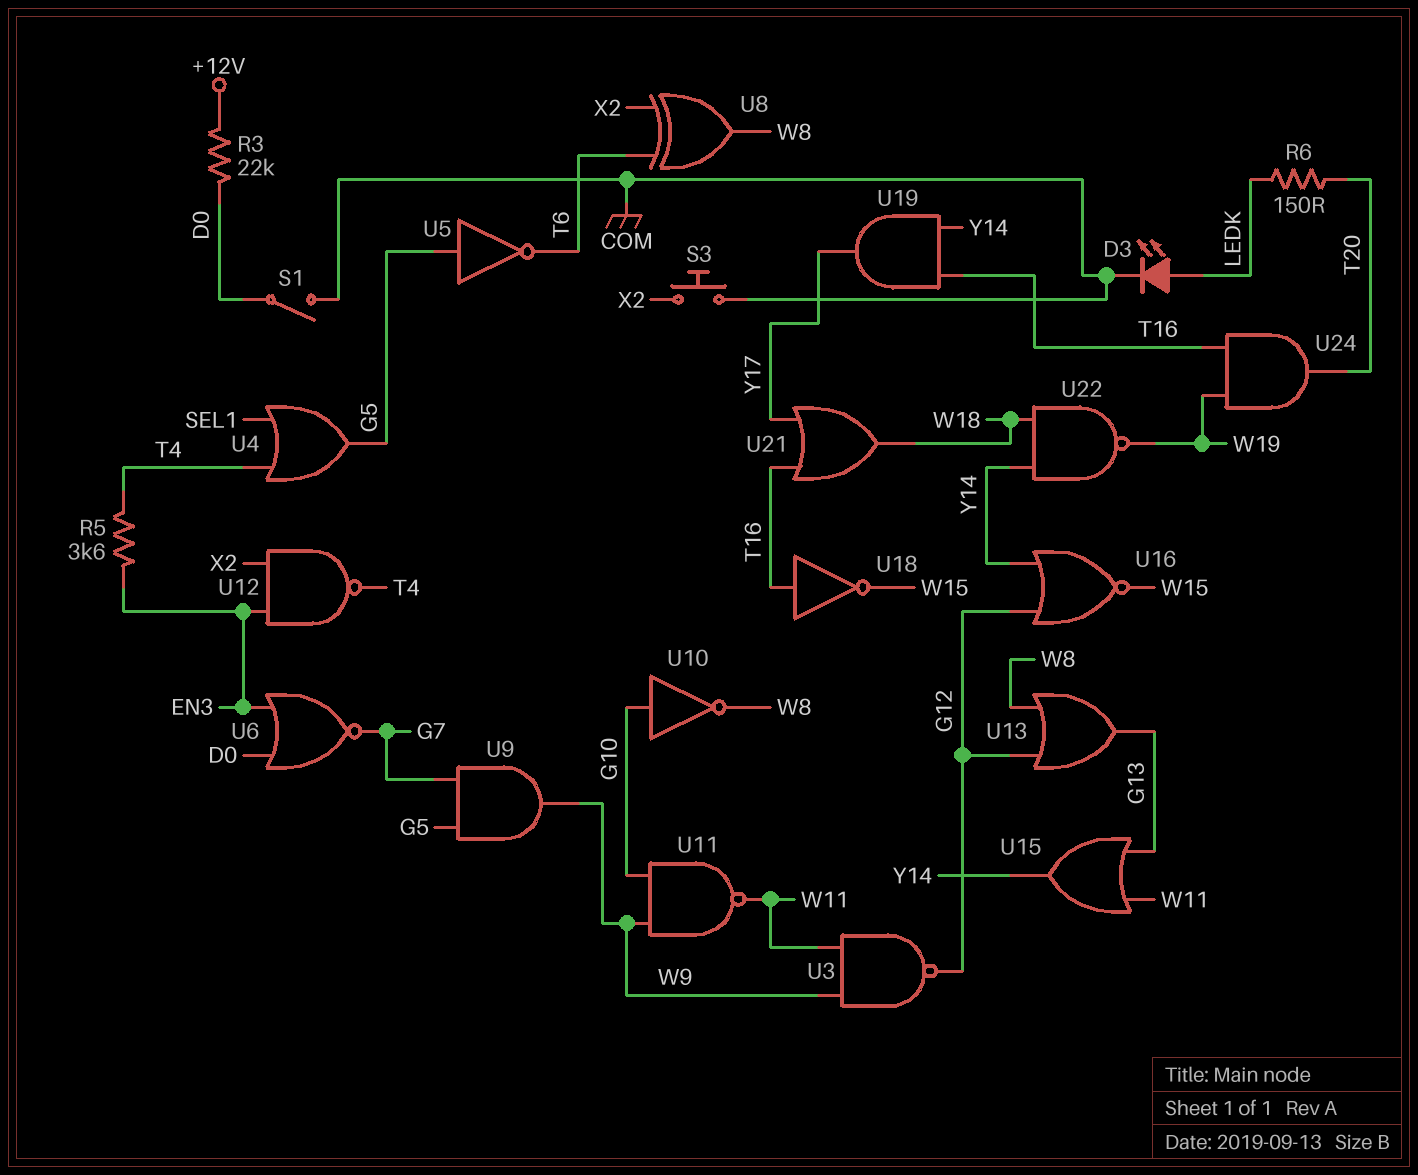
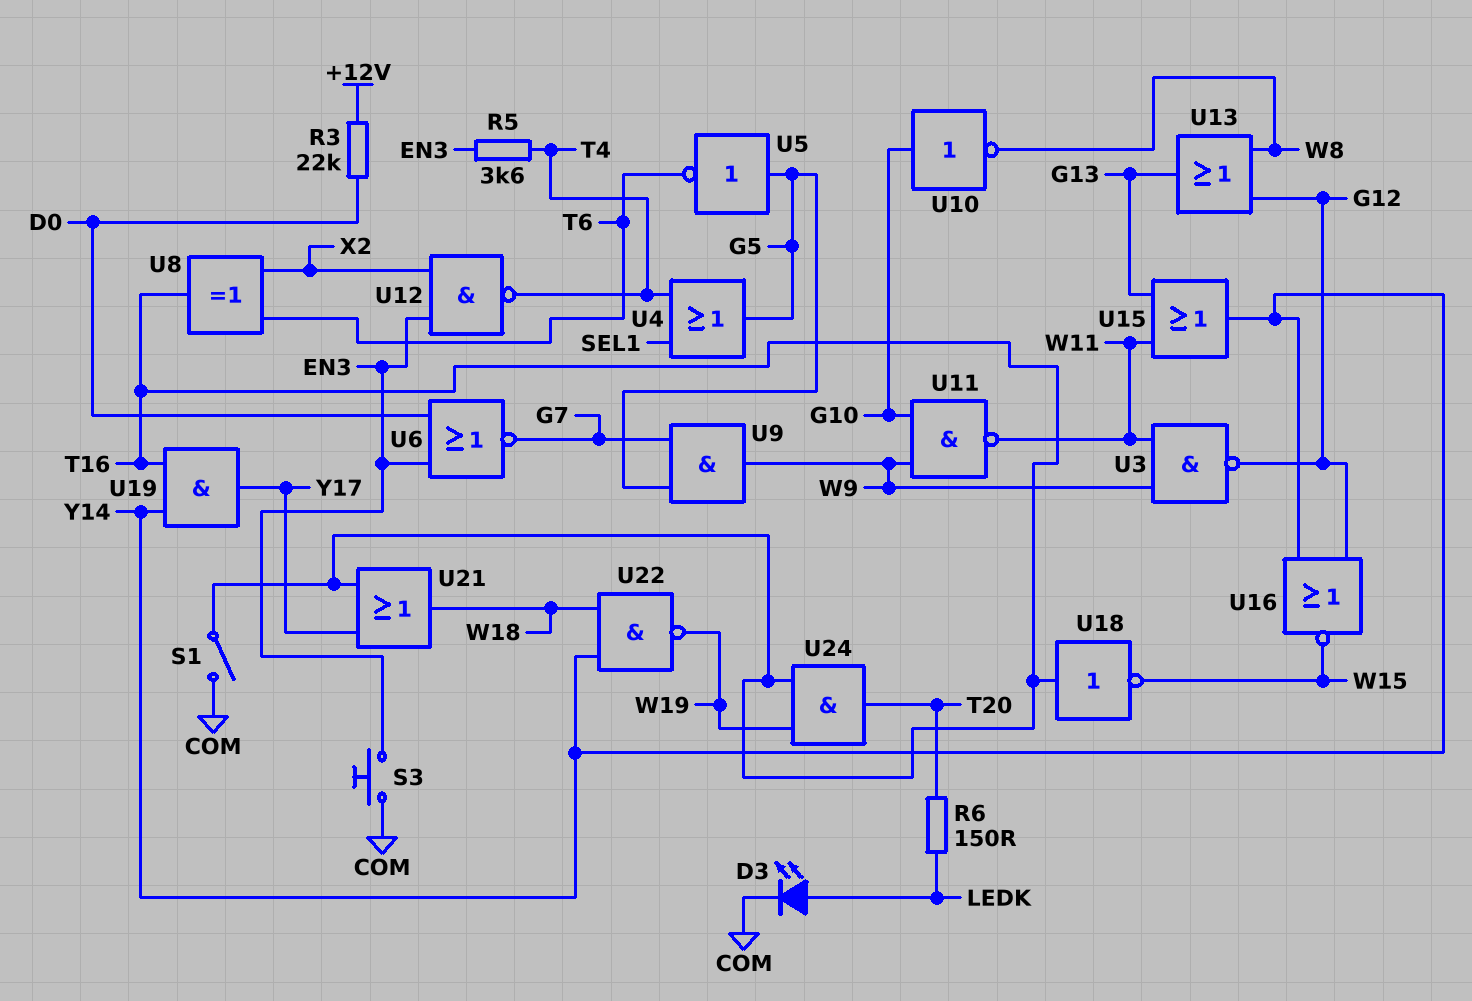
S1: switch (COM, D0) -> switch (COM, T16)
S3: button (COM, X2) -> button (COM, EN3)
U8: XOR (in T6, in X2, out W8) -> XOR (in T6, in X2, out T16)

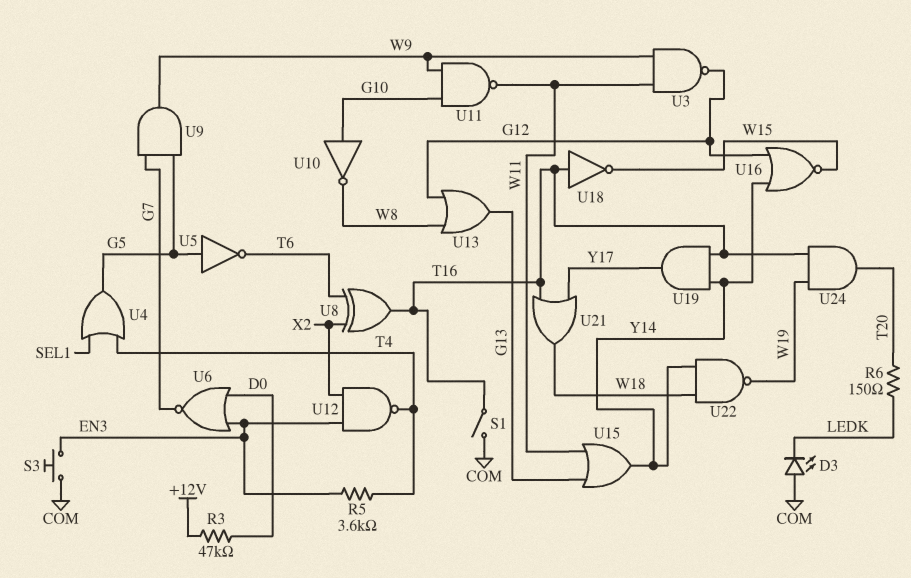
D3: LED (A LEDK, K COM) -> LED (A COM, K LEDK)
R3: 22k (+12V, D0) -> 47k (+12V, D0)

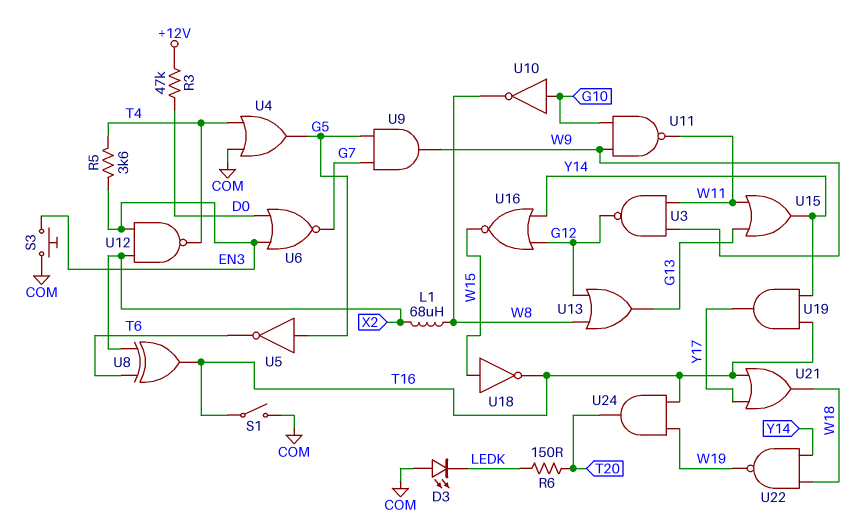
L1: none -> 68uH (W8, X2)
U4: OR (in SEL1, in T4, out G5) -> OR (in COM, in T4, out G5)
U18: NOT (in T16, out W15) -> NOT (in W15, out T16)

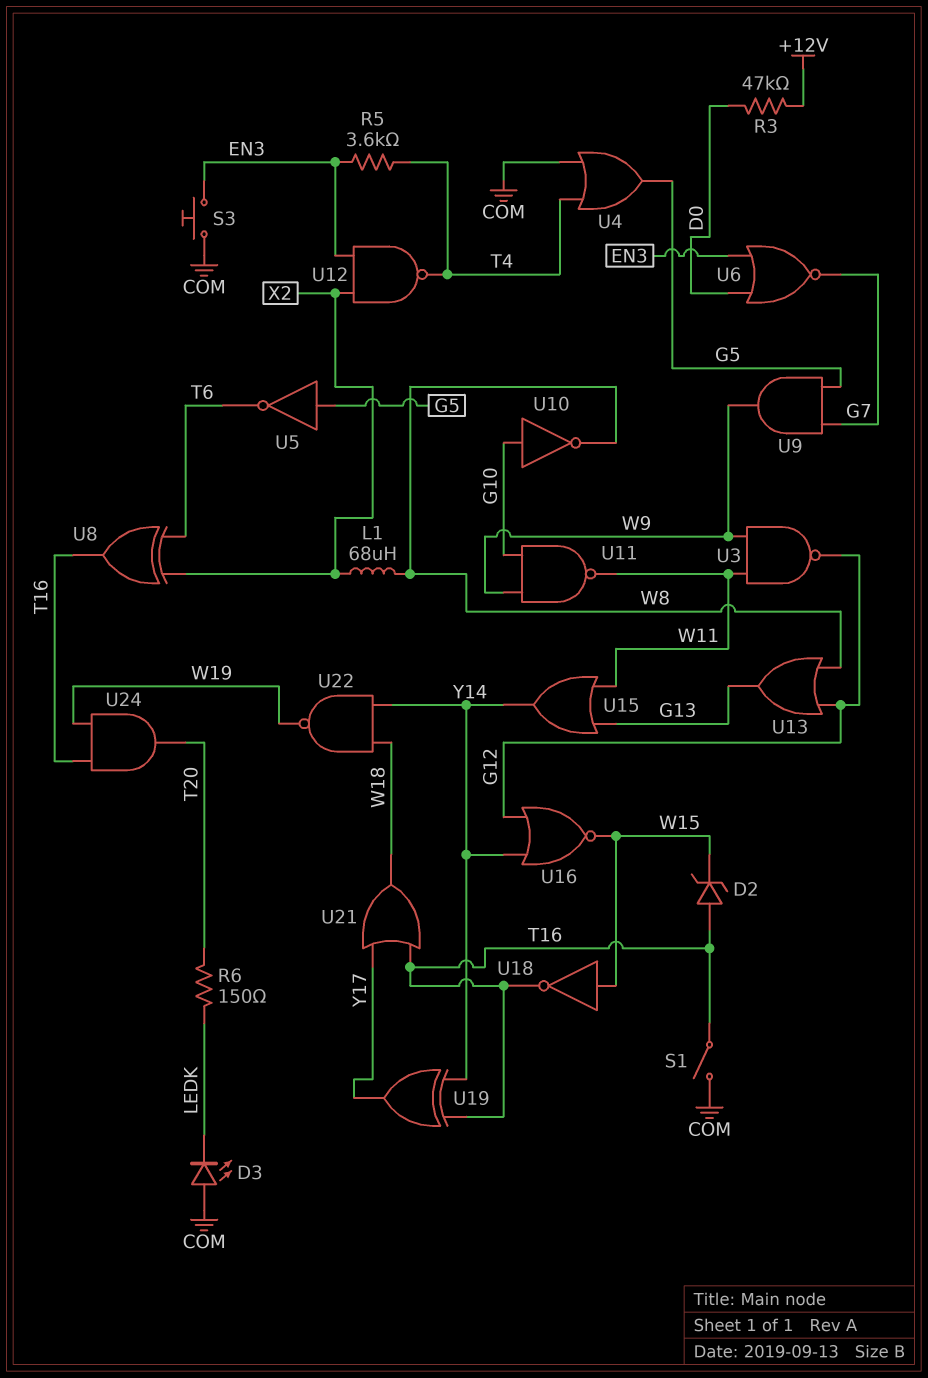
D2: none -> zener (A T16, K W15)
U19: AND (in T16, in Y14, out Y17) -> XOR (in T16, in Y14, out Y17)

